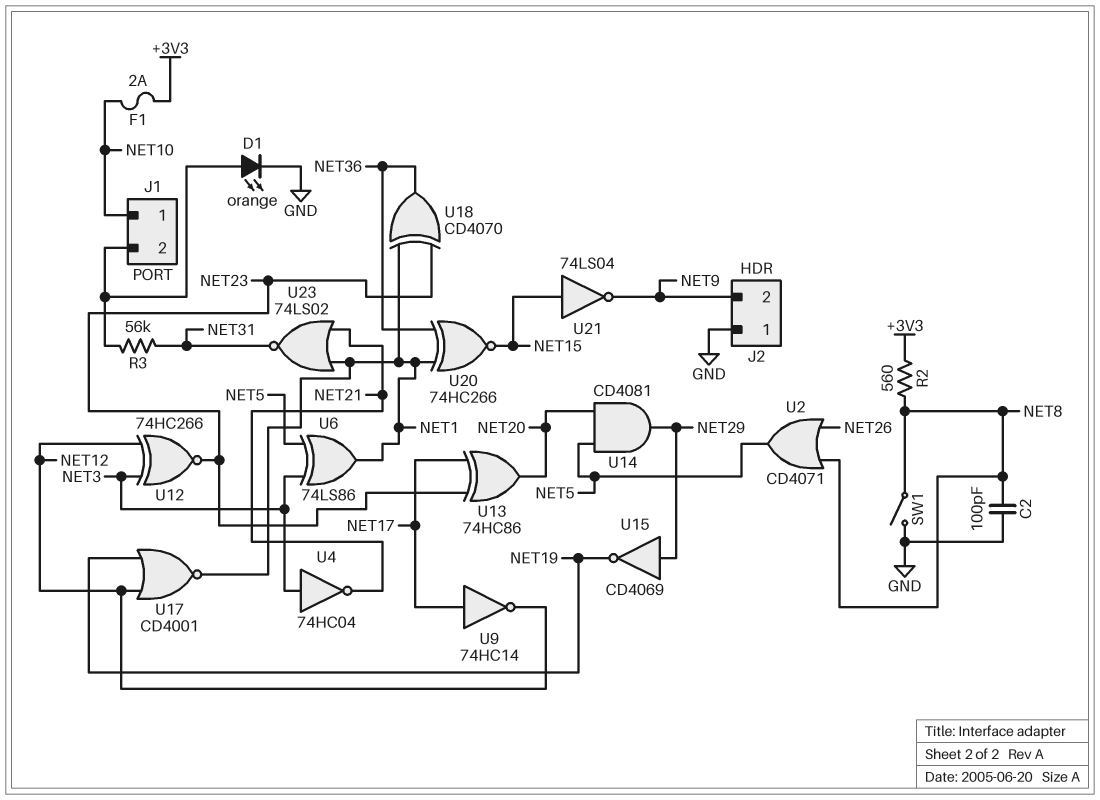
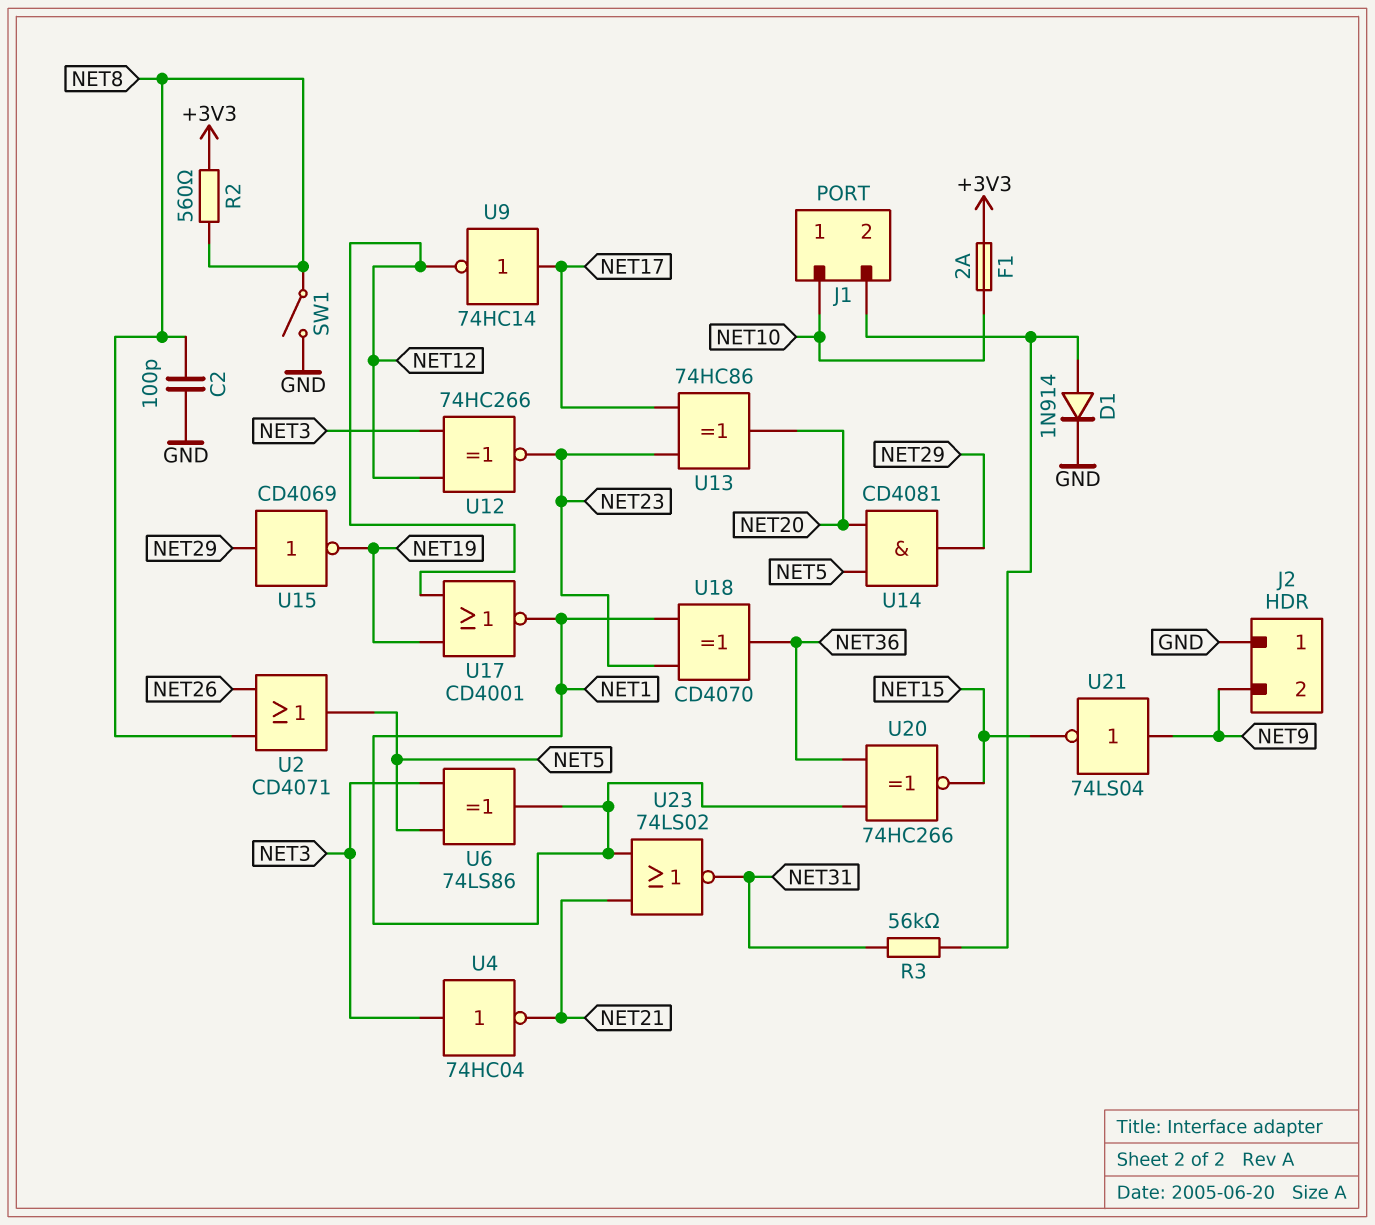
D1: LED orange (A J1/2, K GND) -> diode 1N914 (A J1/2, K GND)
U21: NOT 74LS04 (in NET15, out NET9) -> NOT 74LS04 (in NET9, out NET15)

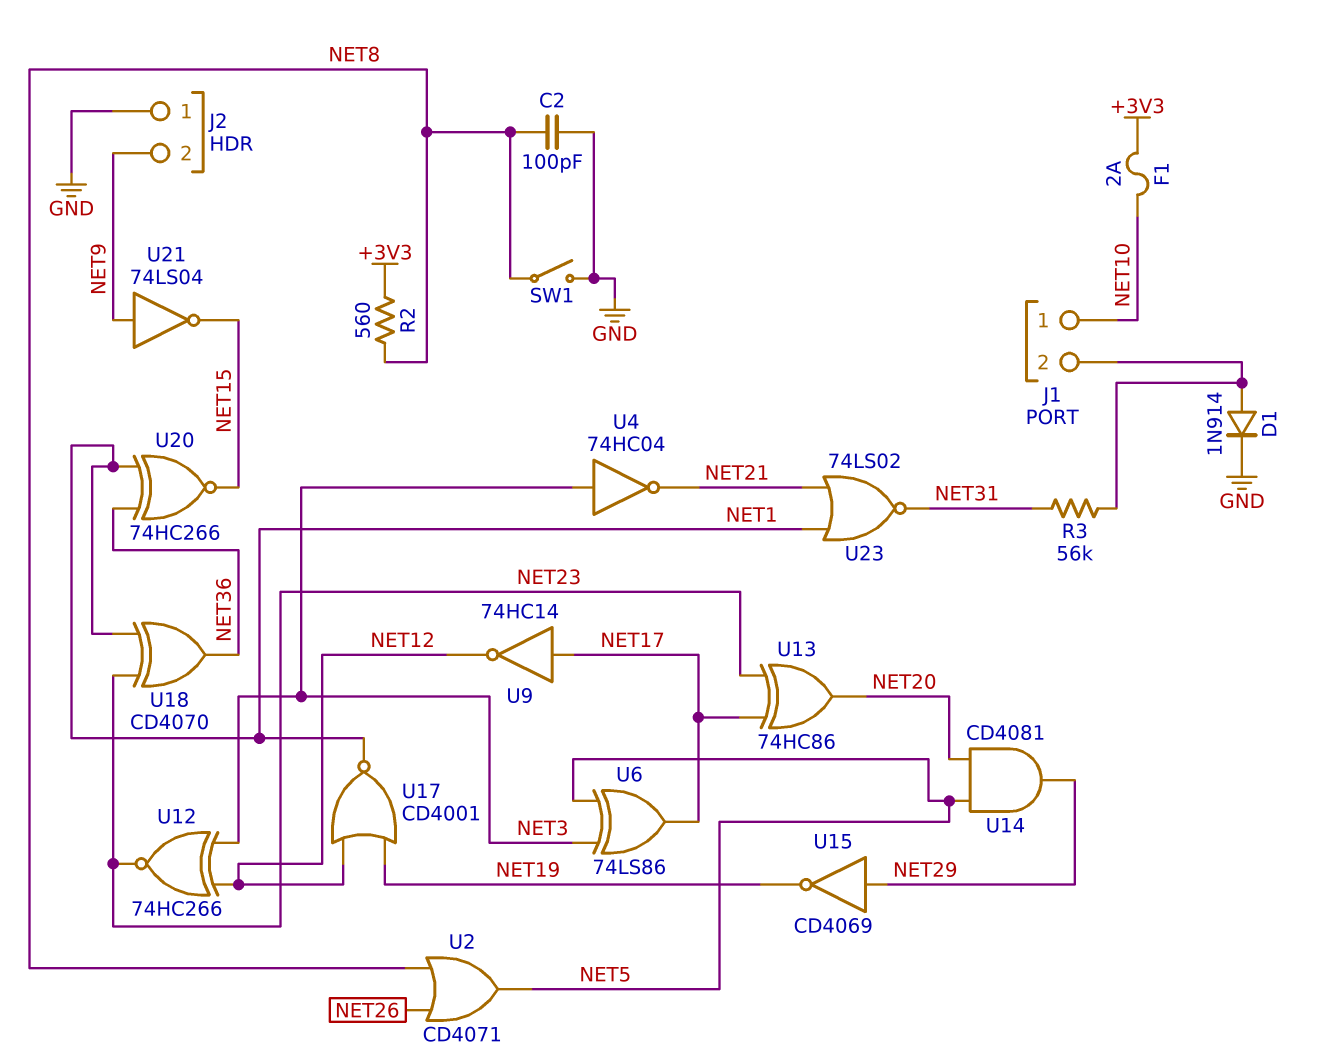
U6: XOR 74LS86 (in NET3, in NET5, out NET1) -> XOR 74LS86 (in NET3, in NET5, out NET17)

